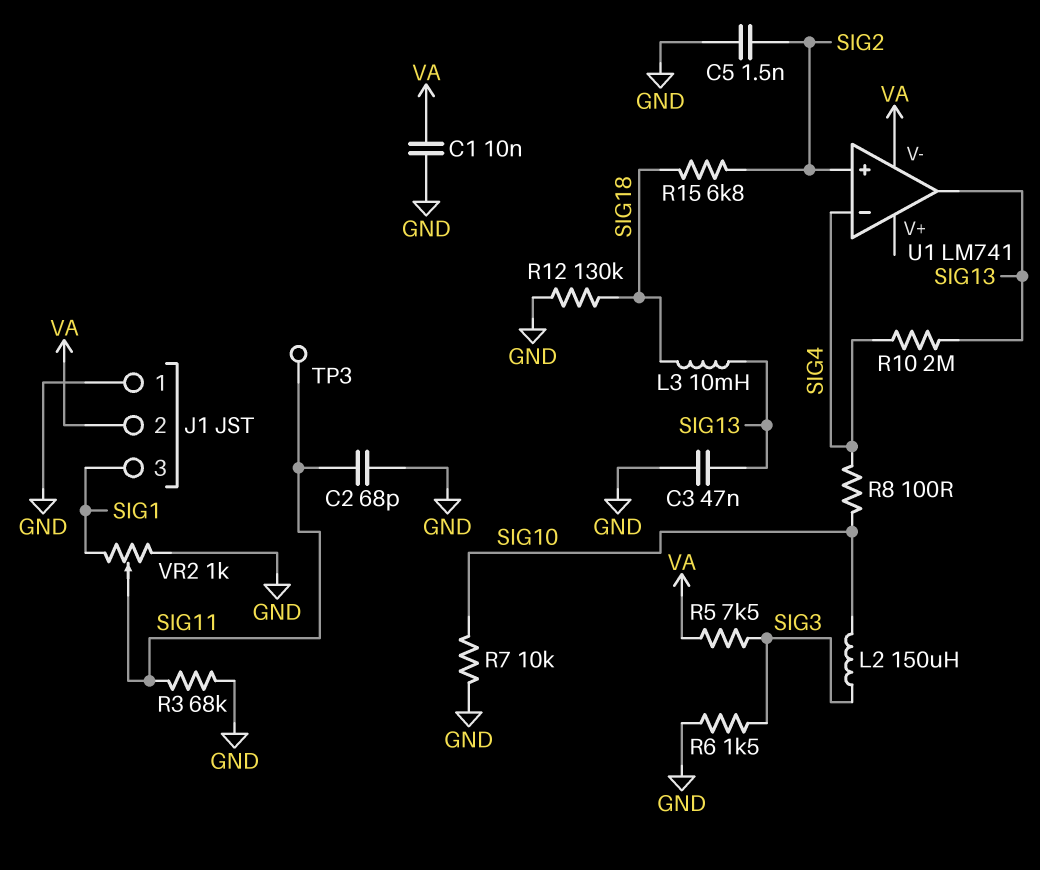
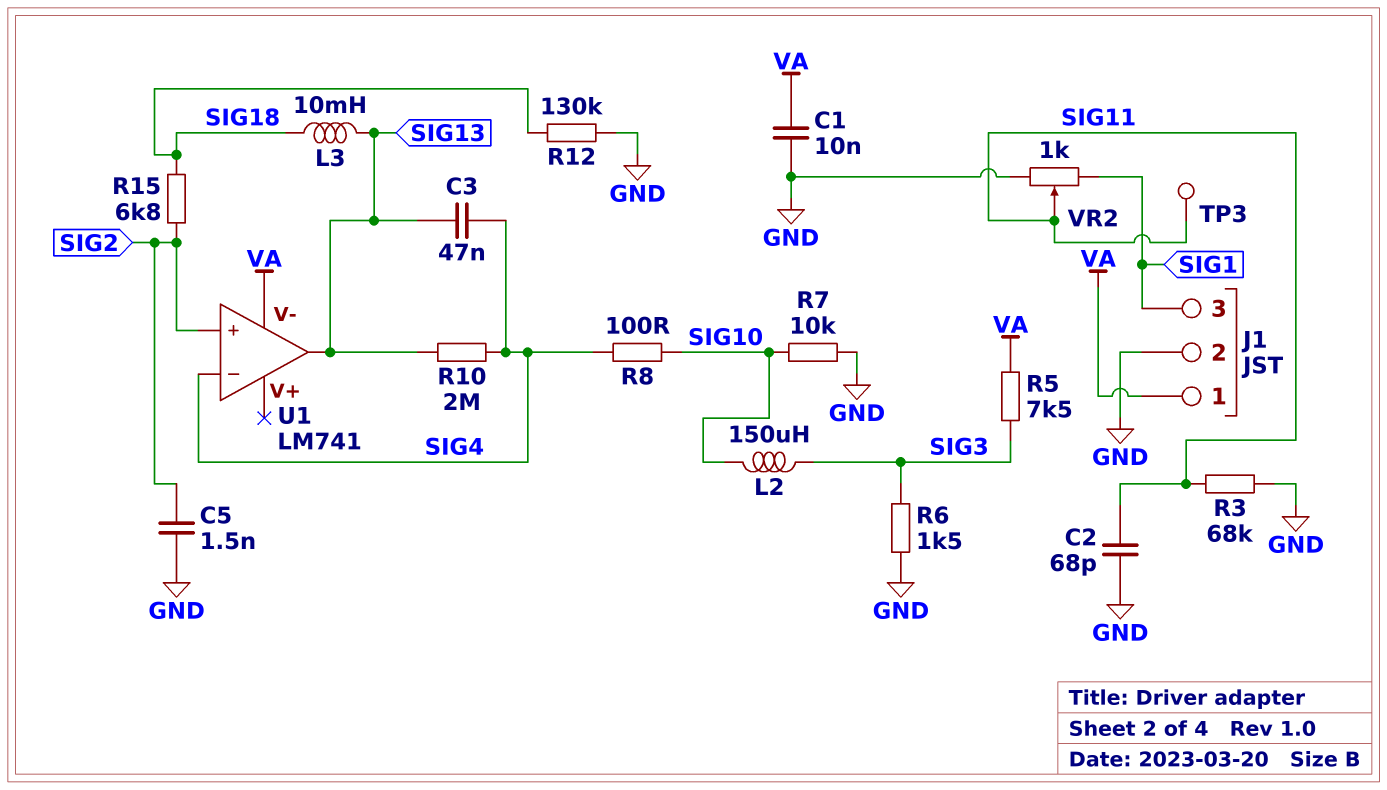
C3: 47nF (GND, SIG13) -> 47nF (SIG4, SIG13)
J1 pin 1: GND -> VA
J1 pin 2: VA -> GND

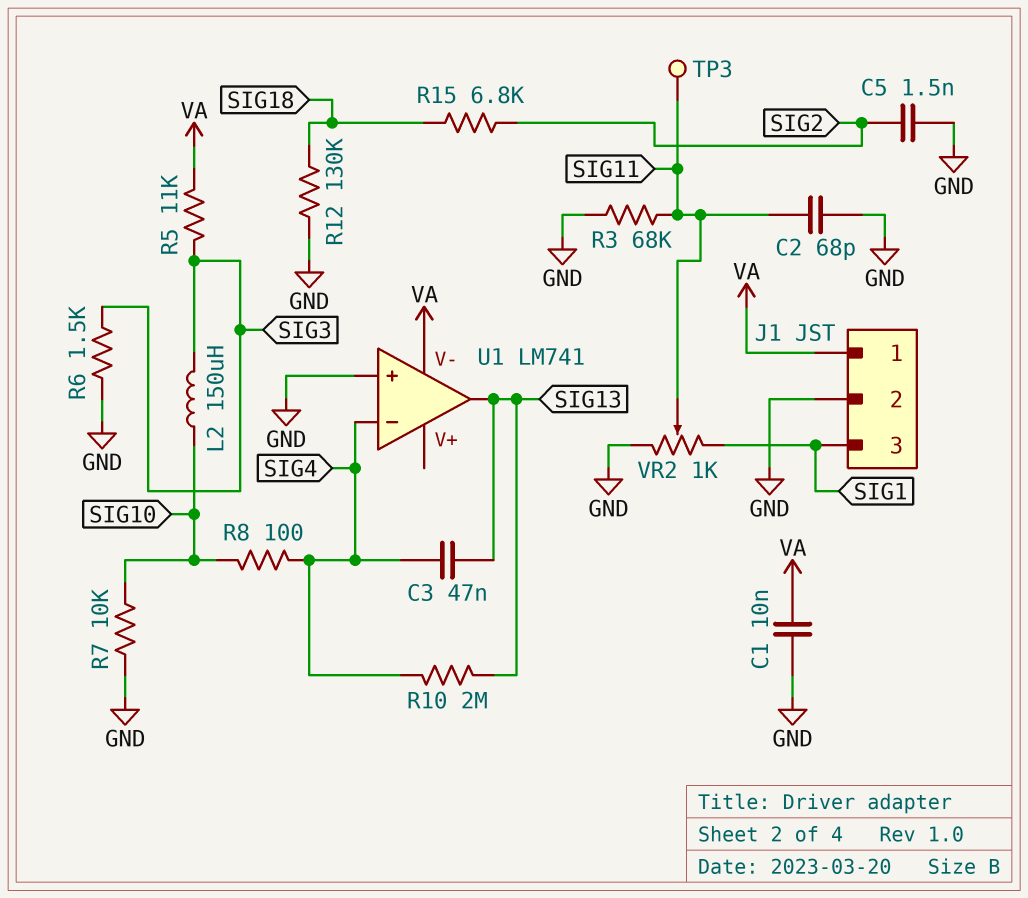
L3: 10mH (SIG13, SIG18) -> none
R5: 7.5k (SIG3, VA) -> 11k (SIG3, VA)
U1 pin in+: SIG2 -> GND

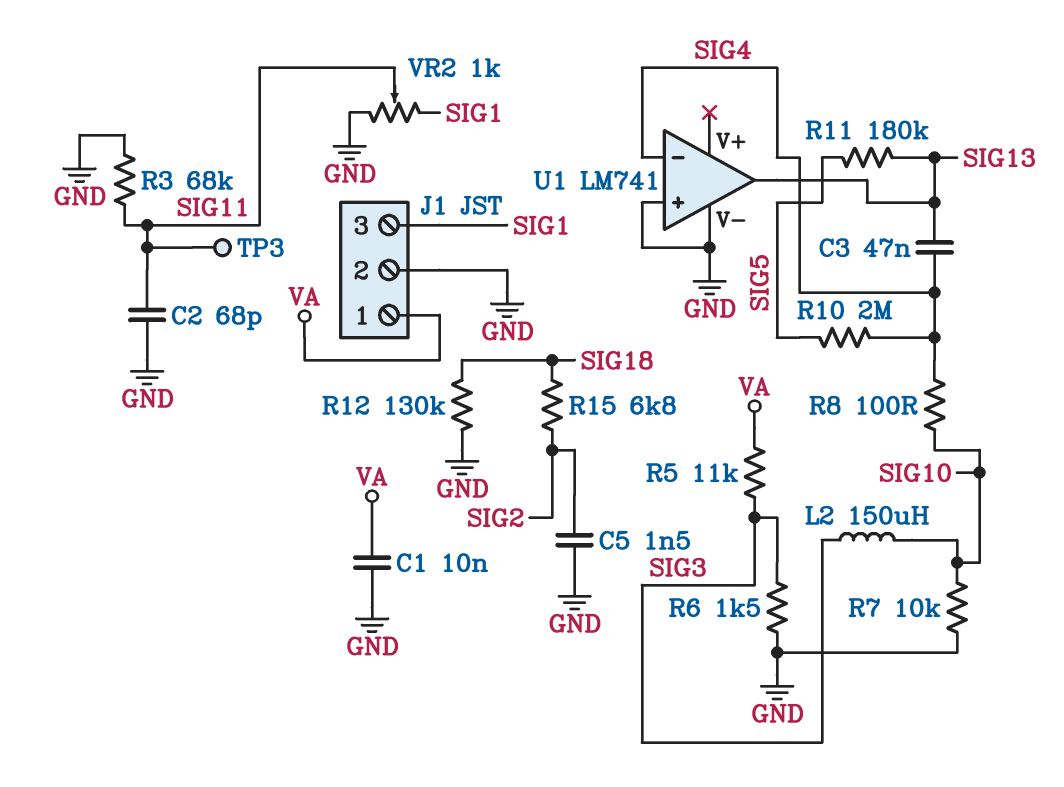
R10: 2M (SIG4, SIG13) -> 2M (SIG4, SIG5)
R11: none -> 180k (SIG5, SIG13)
U1 pin V-: VA -> GND

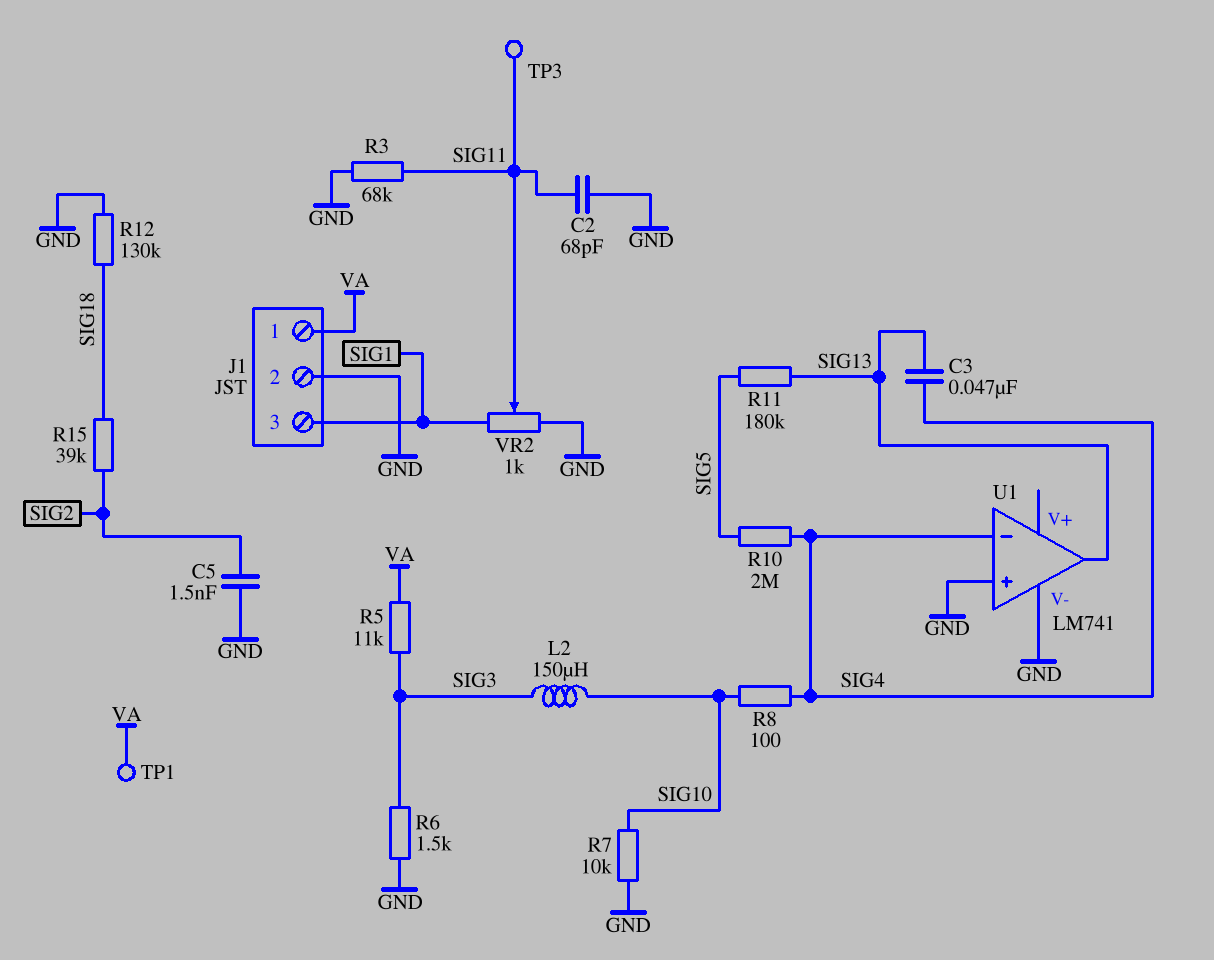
C1: 10nF (GND, VA) -> none
R15: 6.8k (SIG2, SIG18) -> 39k (SIG2, SIG18)
TP1: none -> test point (VA)

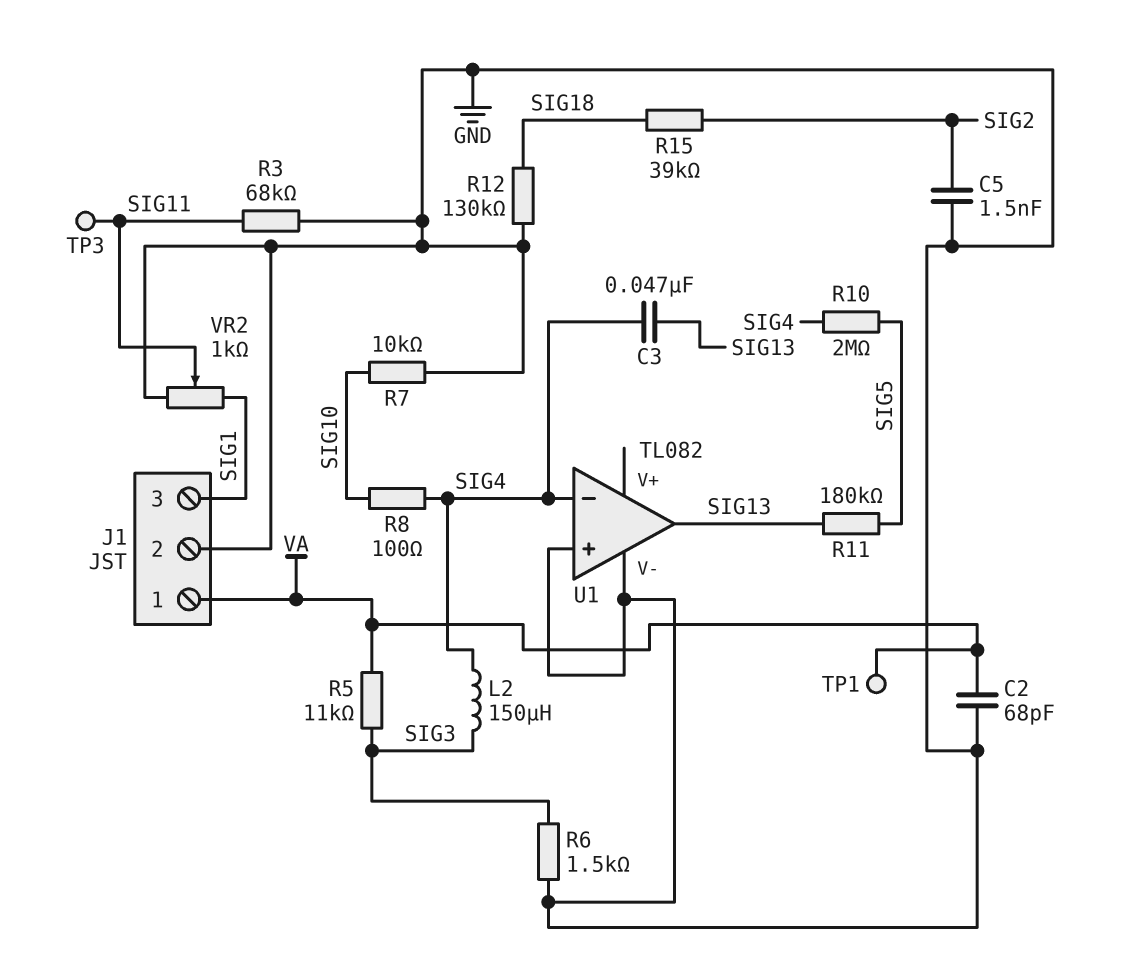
C2: 68pF (GND, SIG11) -> 68pF (GND, VA)
L2: 150uH (SIG3, SIG10) -> 150uH (SIG3, SIG4)
U1: LM741 -> TL082

